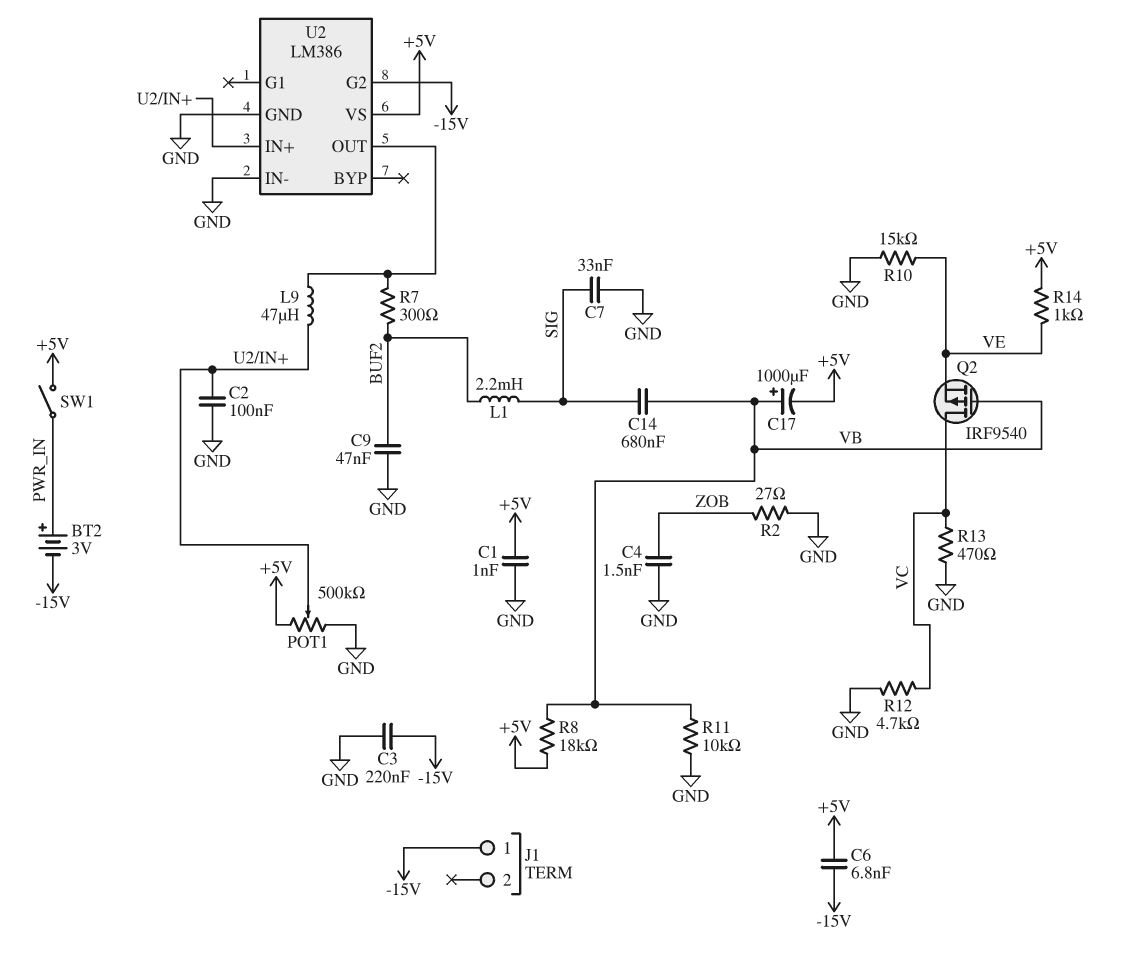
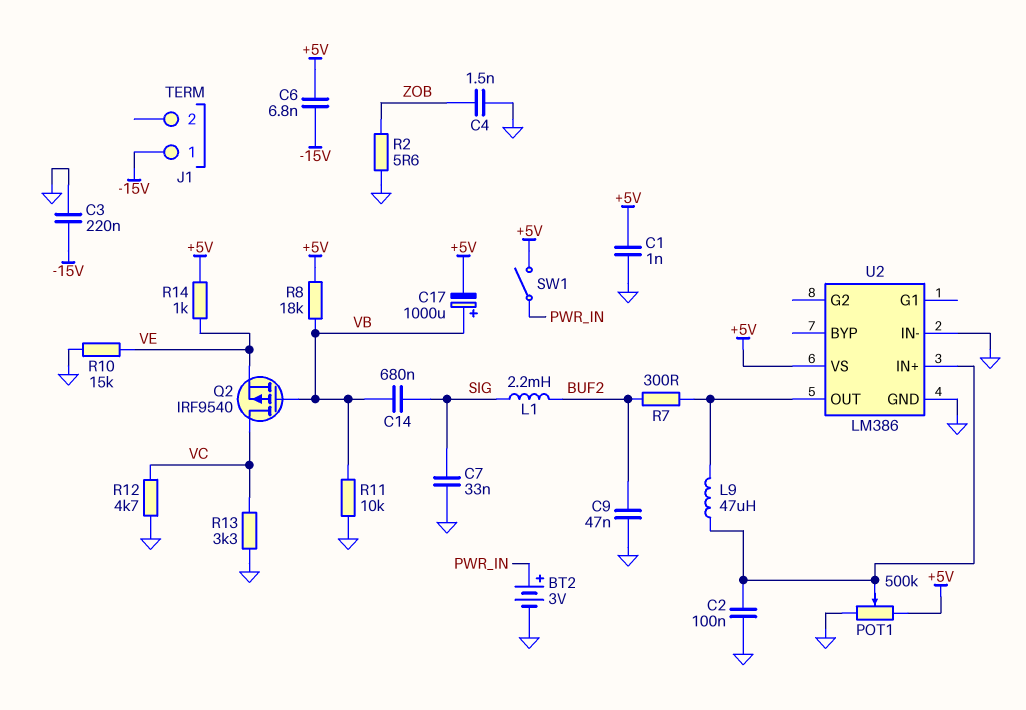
BT2: 3V (plus PWR_IN, minus -15V) -> 3V (plus PWR_IN, minus GND)
R2: 27 (GND, ZOB) -> 5.6 (GND, ZOB)
R13: 470 (GND, VC) -> 3.3k (GND, VC)
U2 pin G2: -15V -> none

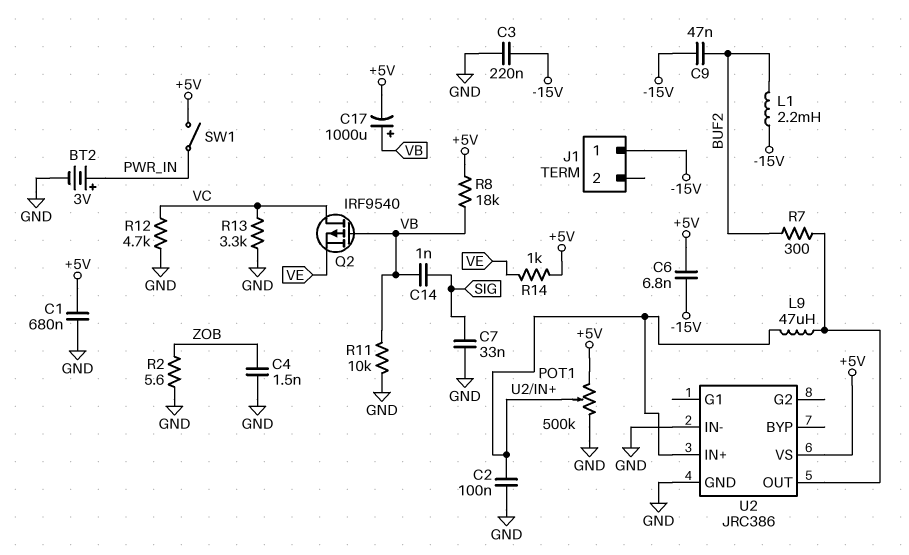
C1: 1nF (+5V, GND) -> 680nF (+5V, GND)
C9: 47nF (BUF2, GND) -> 47nF (-15V, BUF2)
C14: 680nF (SIG, VB) -> 1nF (SIG, VB)
L1: 2.2mH (BUF2, SIG) -> 2.2mH (-15V, BUF2)
R10: 15k (GND, VE) -> none
U2: LM386 -> JRC386

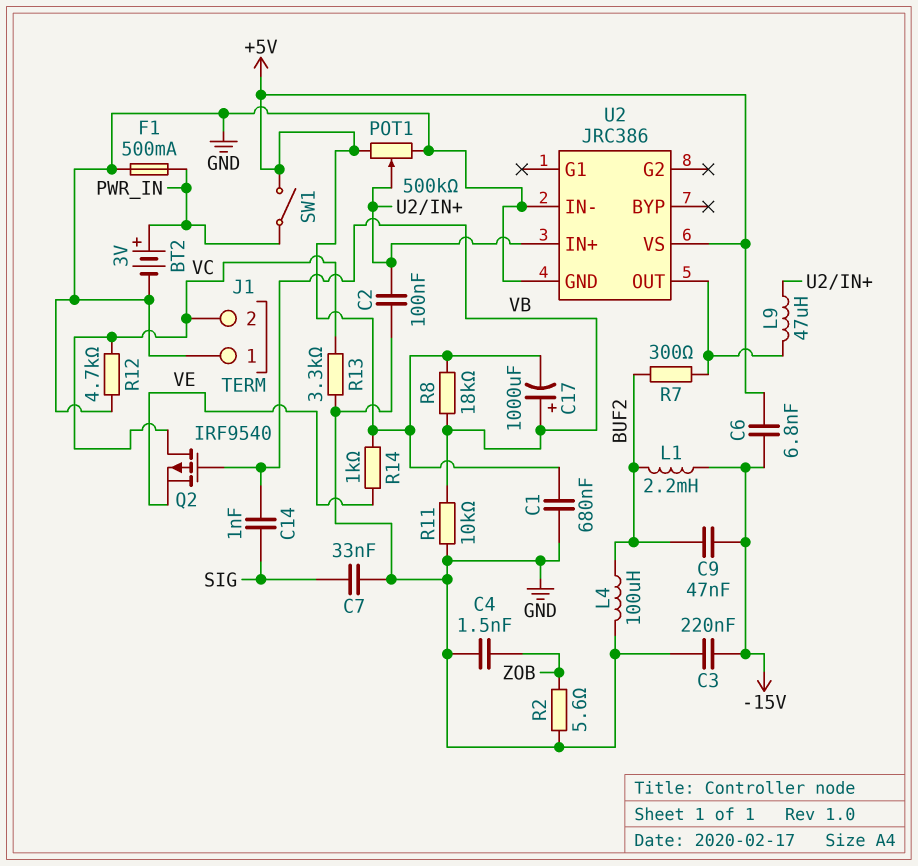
F1: none -> 500mA (GND, PWR_IN)
J1 pin 1: -15V -> GND
J1 pin 2: none -> VC
L4: none -> 100uH (BUF2, GND)

